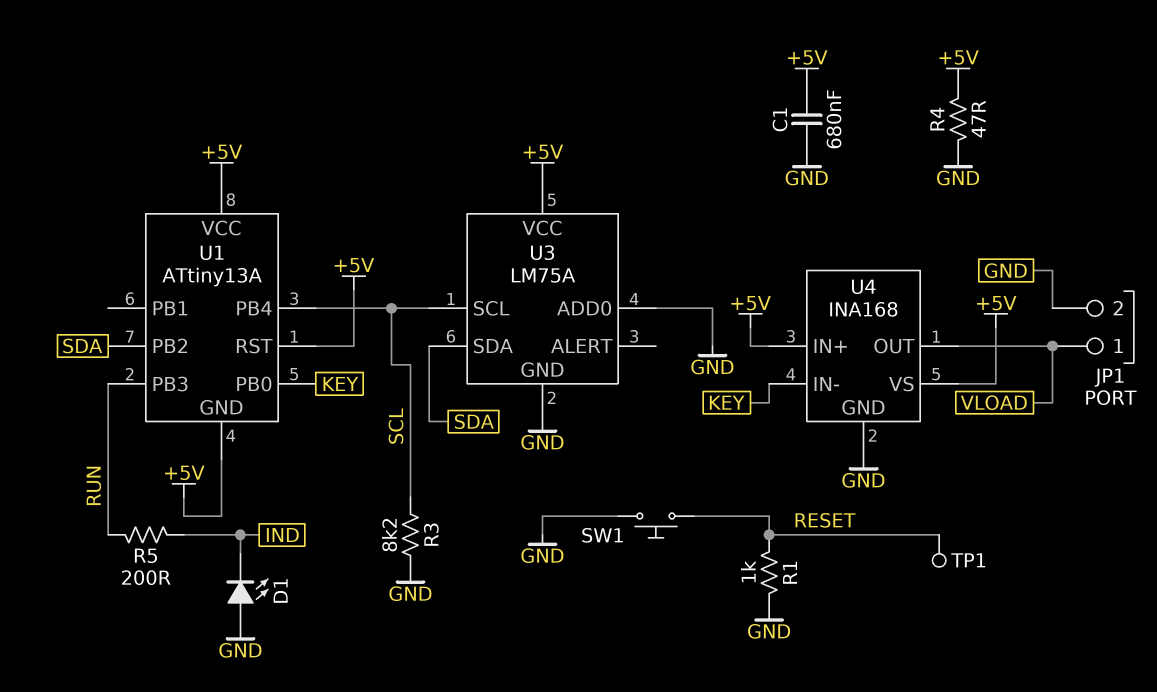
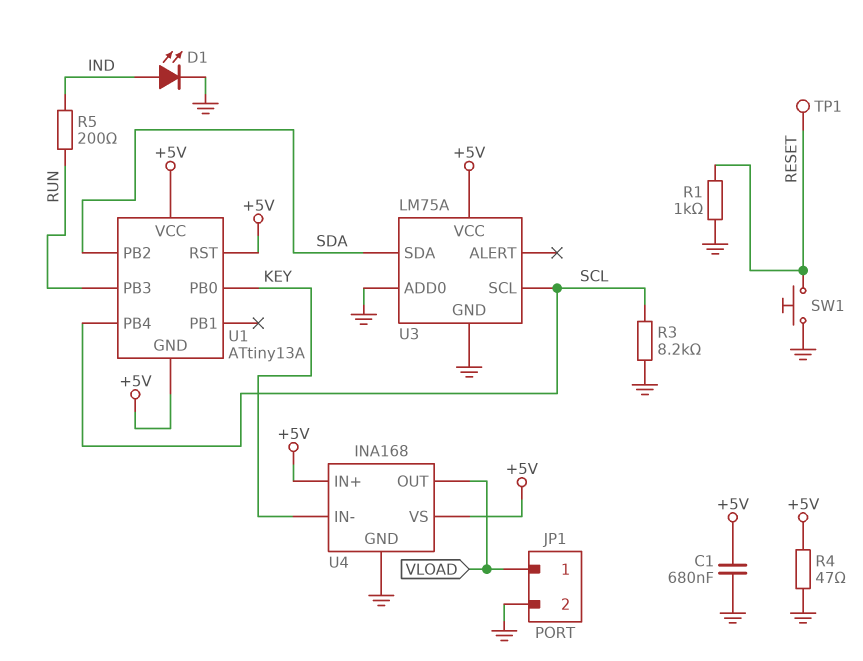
D1: LED (A GND, K IND) -> LED (A IND, K GND)

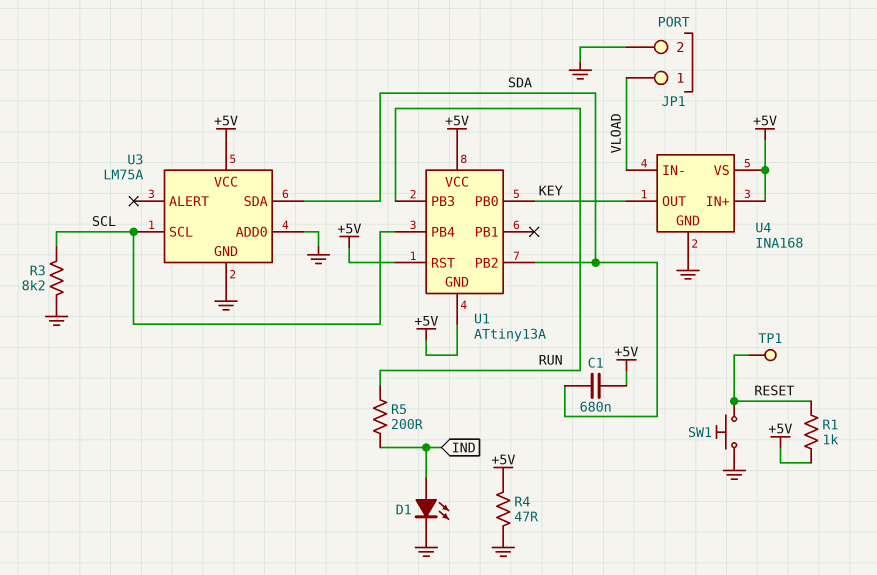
C1: 680nF (+5V, GND) -> 680nF (+5V, SDA)
R1: 1k (GND, RESET) -> 1k (+5V, RESET)
U4 pin IN-: KEY -> VLOAD
U4 pin OUT: VLOAD -> KEY

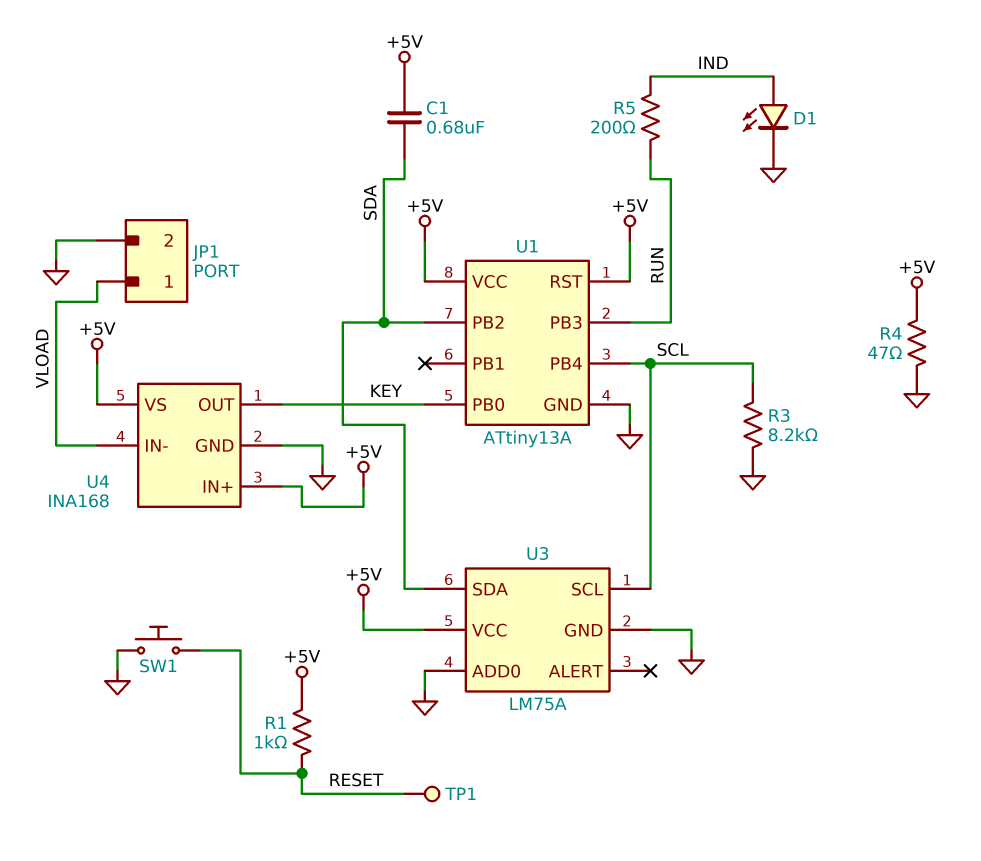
U1 pin GND: +5V -> GND

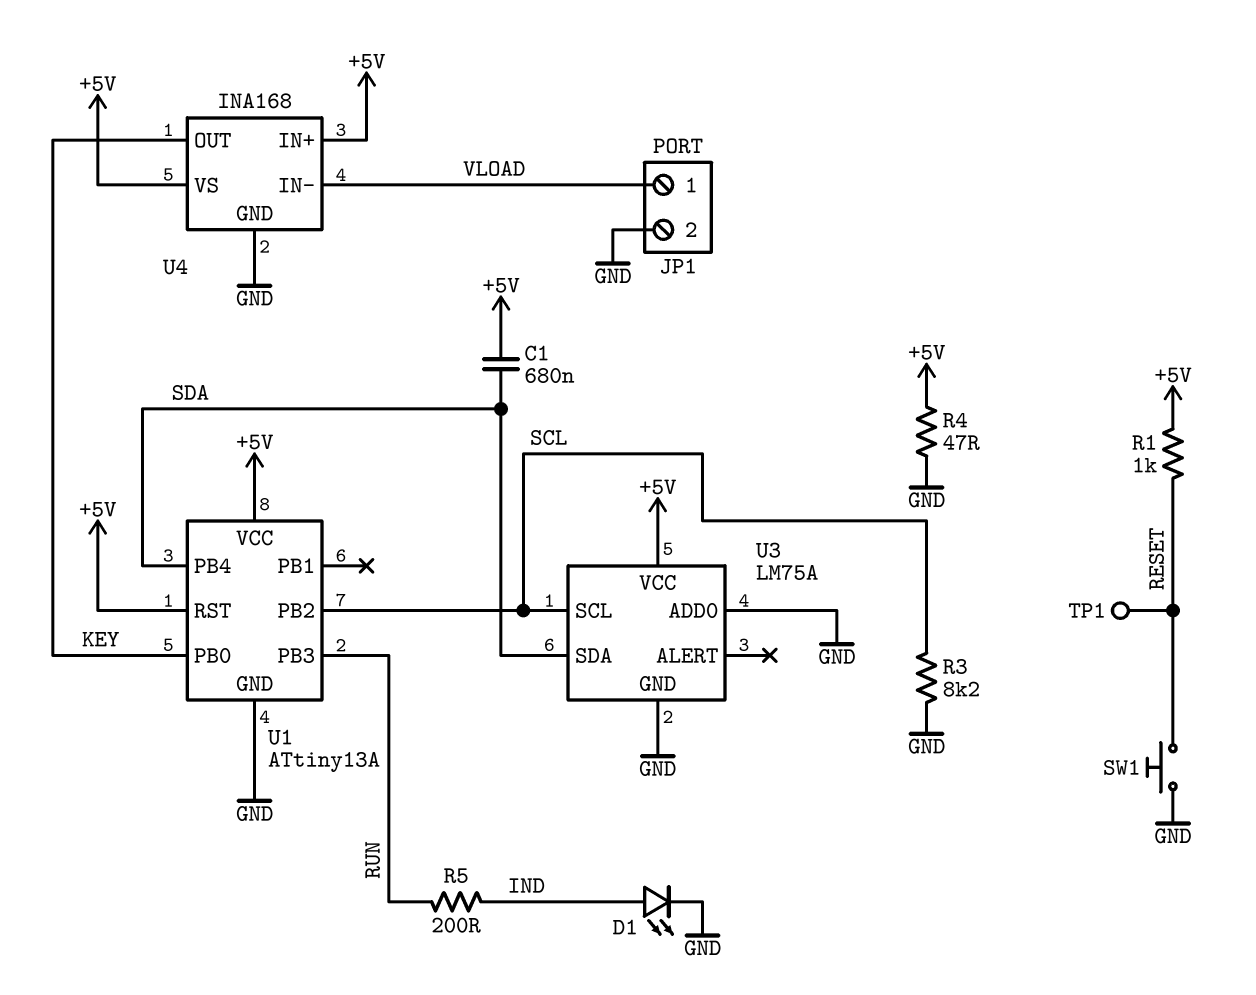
U1 pin PB2: SDA -> SCL
U1 pin PB4: SCL -> SDA

